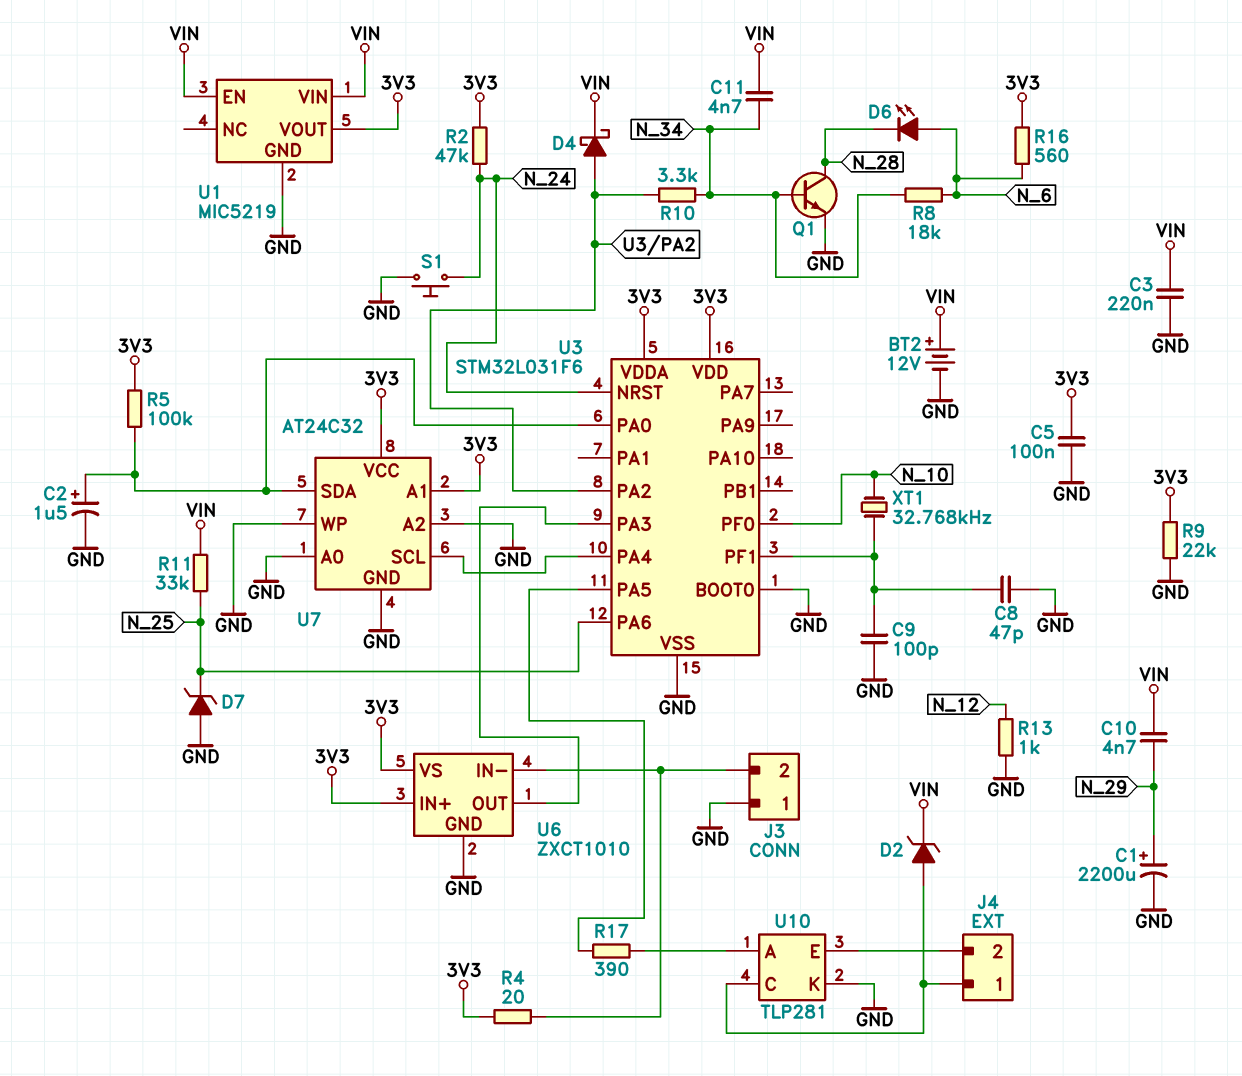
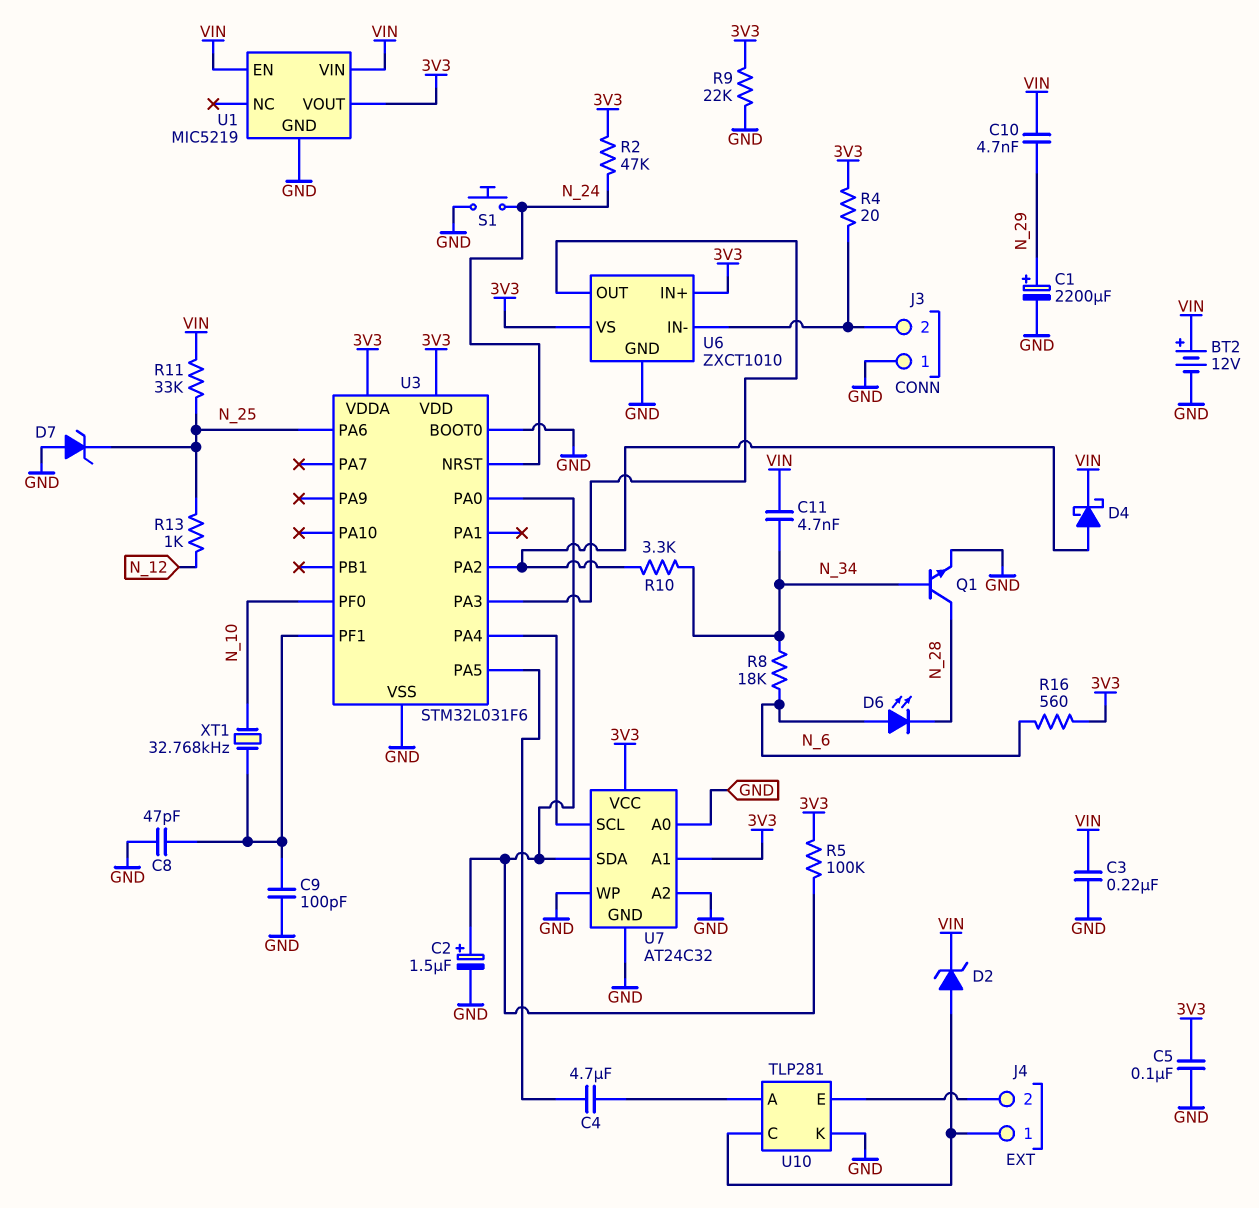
C4: none -> 4.7uF (U3/PA5, U10/A)
R13: 1k (GND, N_12) -> 1k (N_12, N_25)
R17: 390 (U3/PA5, U10/A) -> none

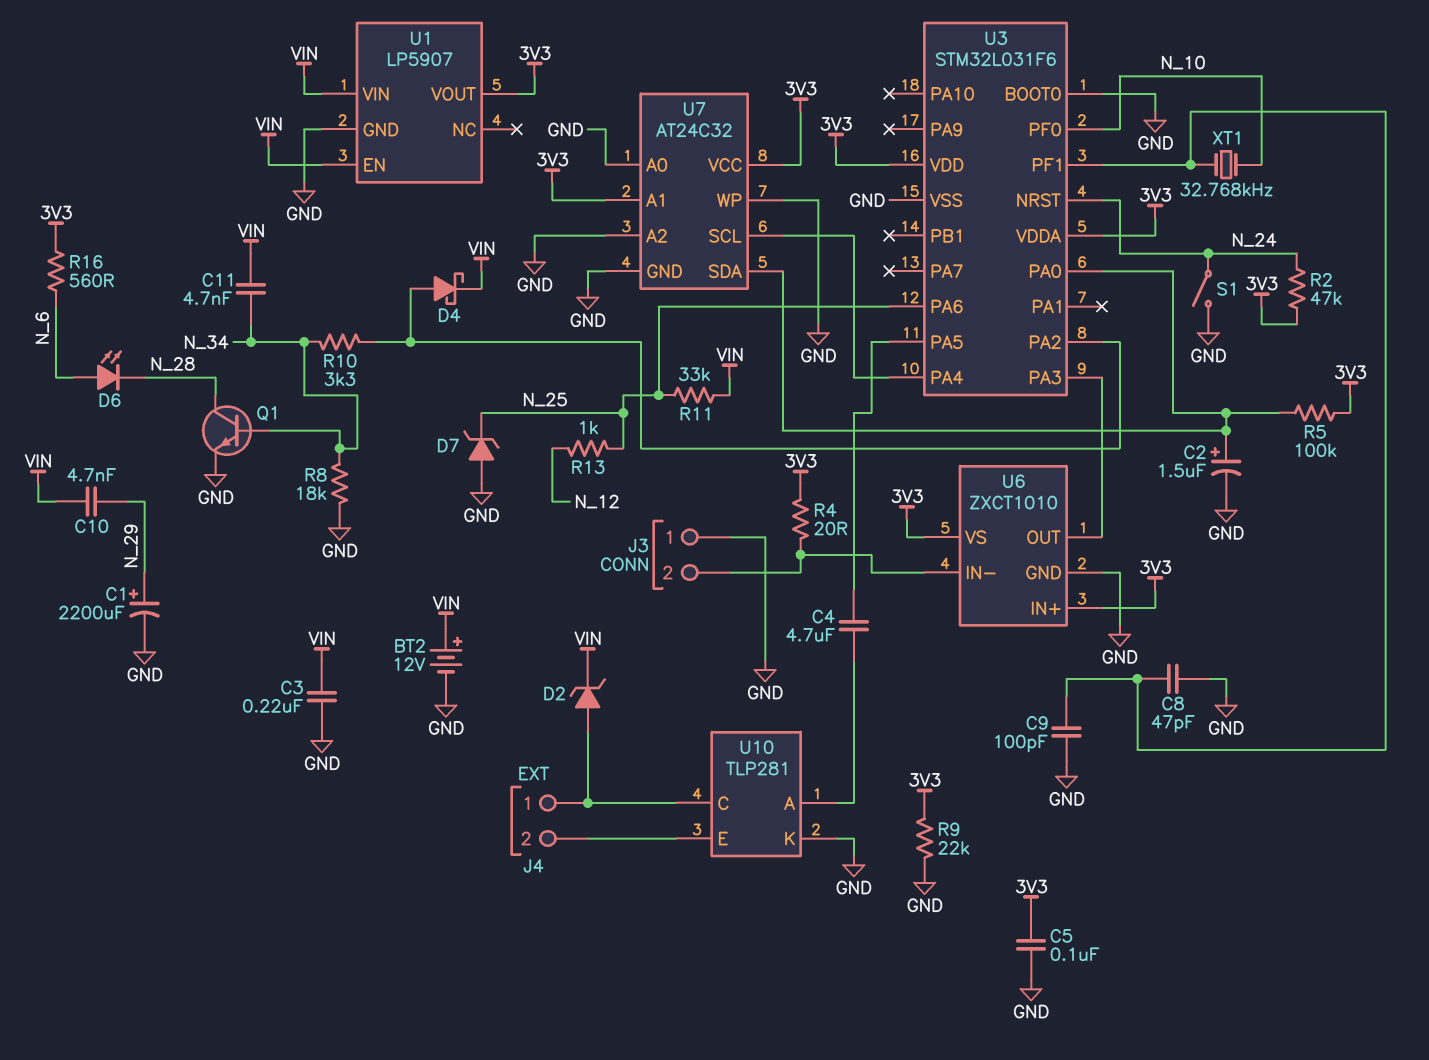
R8: 18k (N_6, N_34) -> 18k (GND, N_34)
S1: button (GND, N_24) -> switch (GND, N_24)
U1: MIC5219 -> LP5907

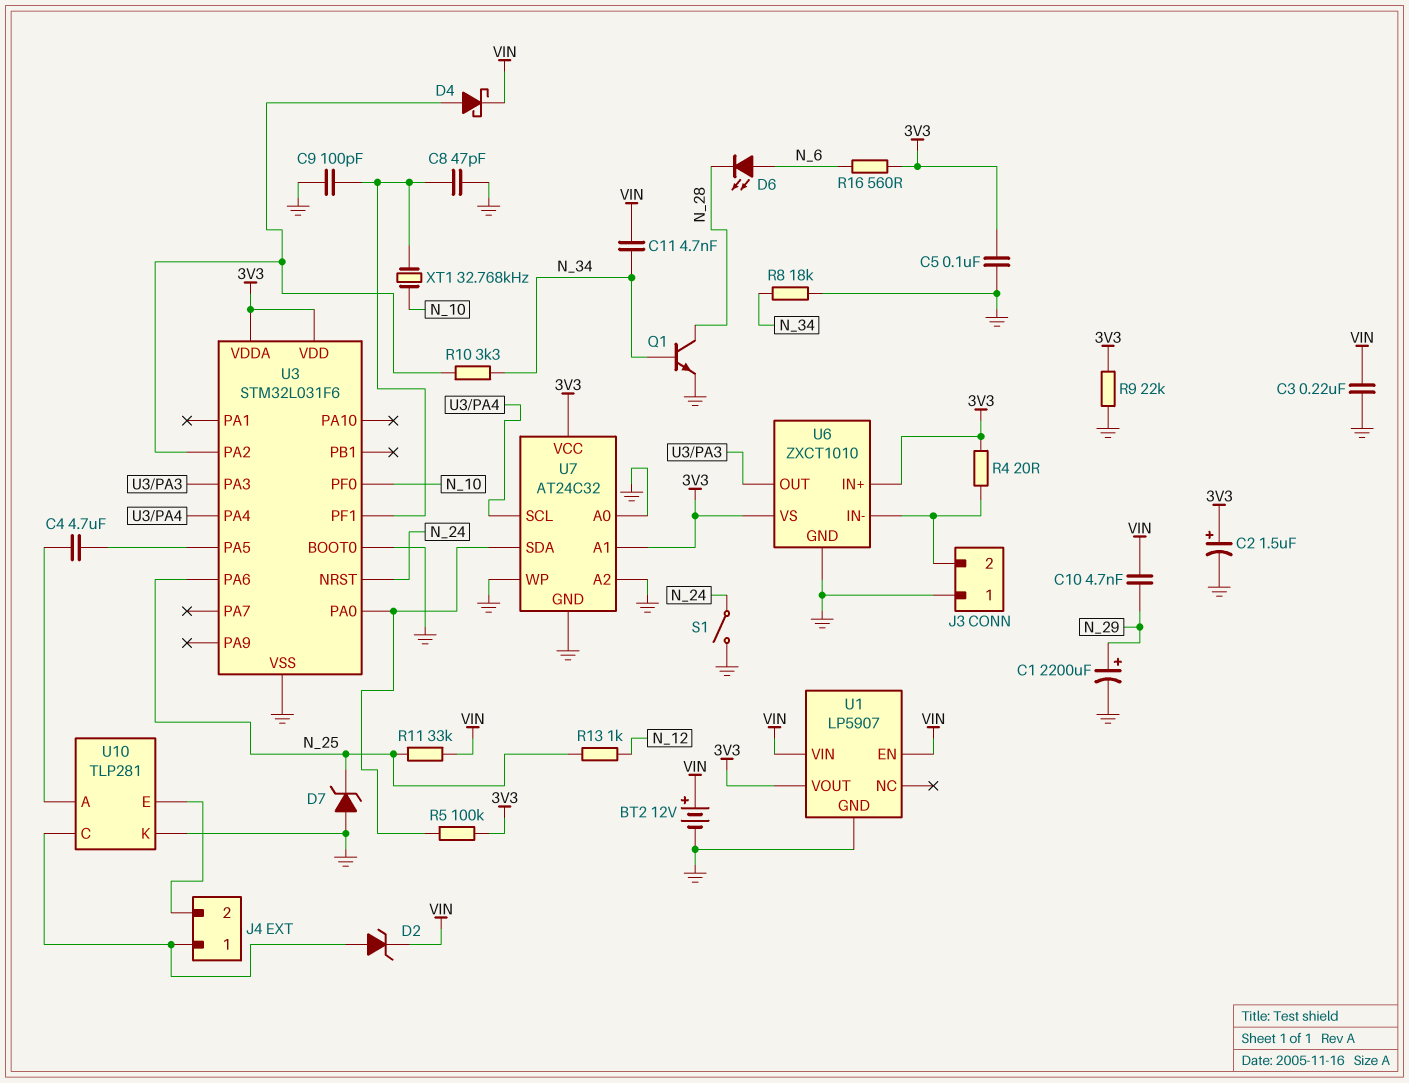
C2: 1.5uF (plus U3/PA0, minus GND) -> 1.5uF (plus 3V3, minus GND)
R2: 47k (3V3, N_24) -> none

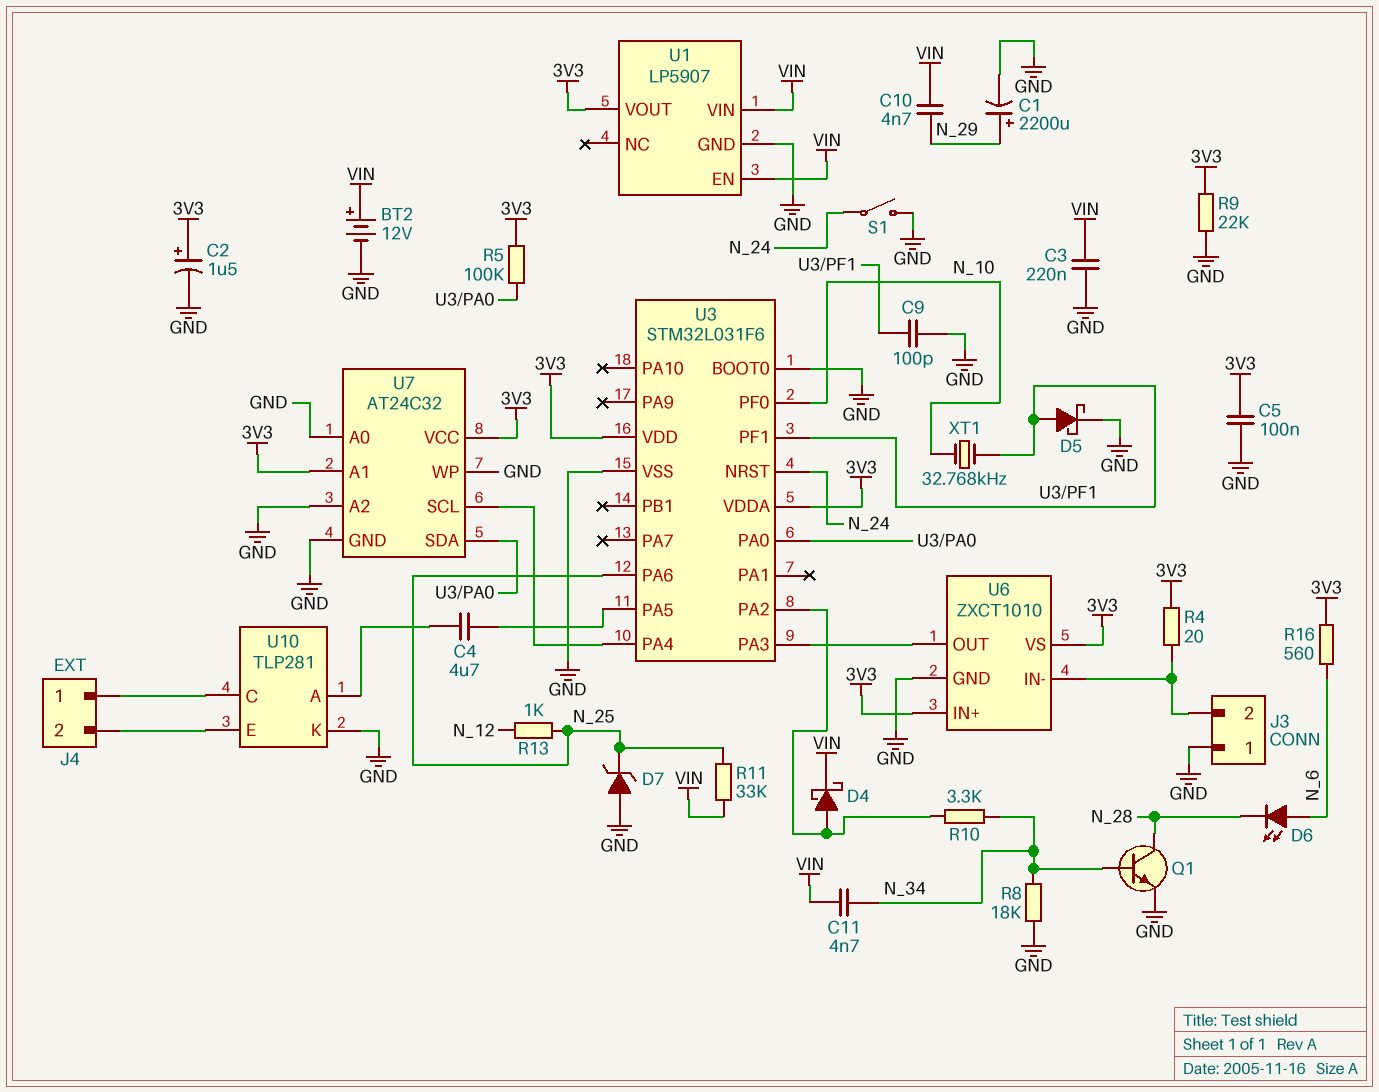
C8: 47pF (GND, U3/PF1) -> none
D2: zener (A J4/1, K VIN) -> none
D5: none -> schottky (A U3/PF1, K GND)

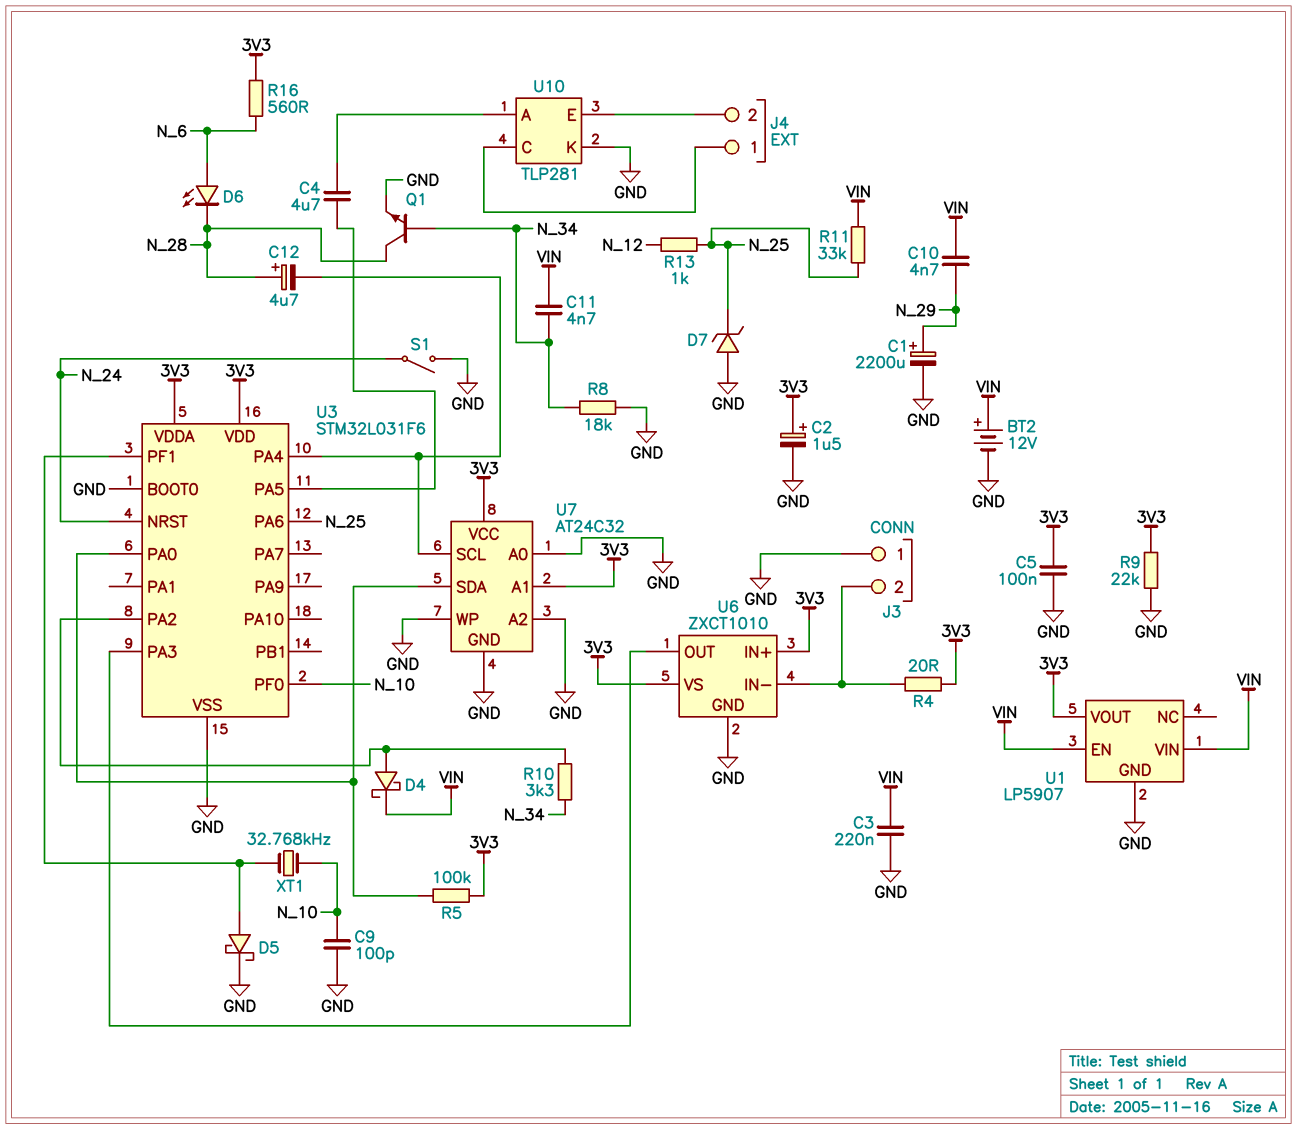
C9: 100pF (GND, U3/PF1) -> 100pF (GND, N_10)
C12: none -> 4.7uF (plus N_28, minus U3/PA4)

